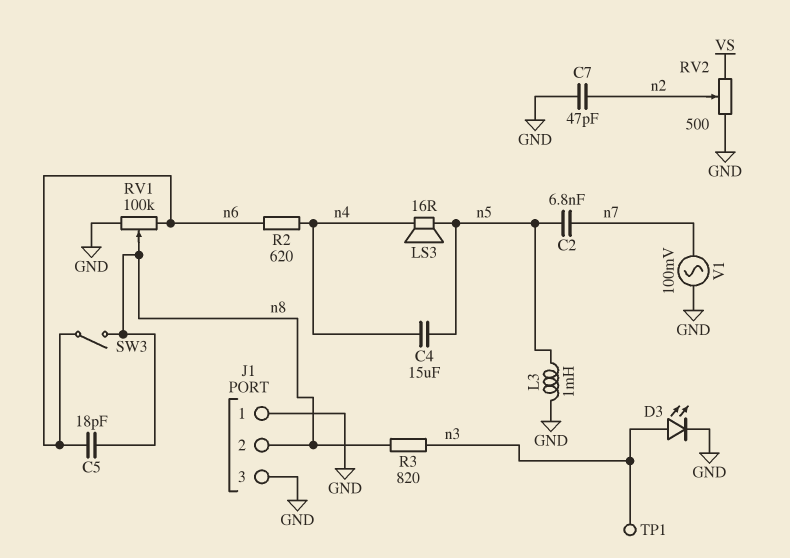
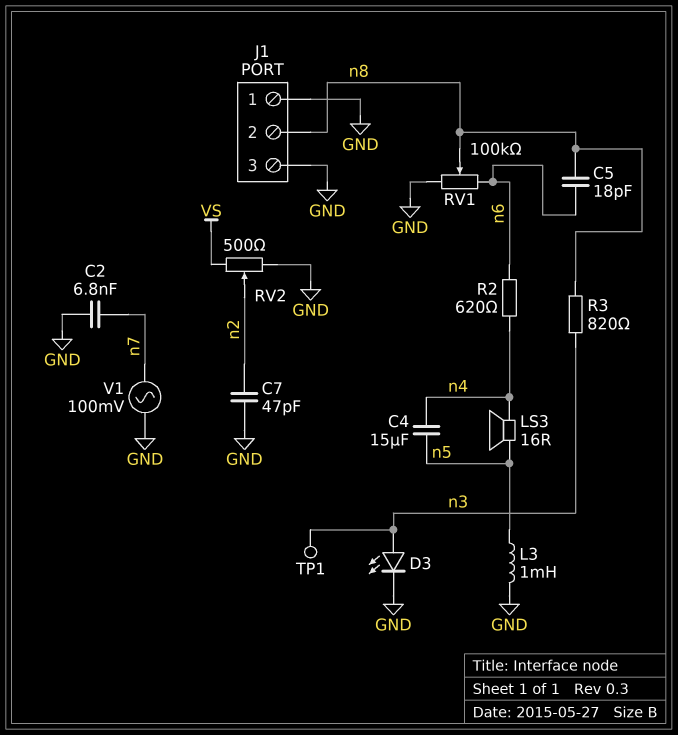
C2: 6.8nF (n5, n7) -> 6.8nF (GND, n7)
SW3: switch (n6, n8) -> none

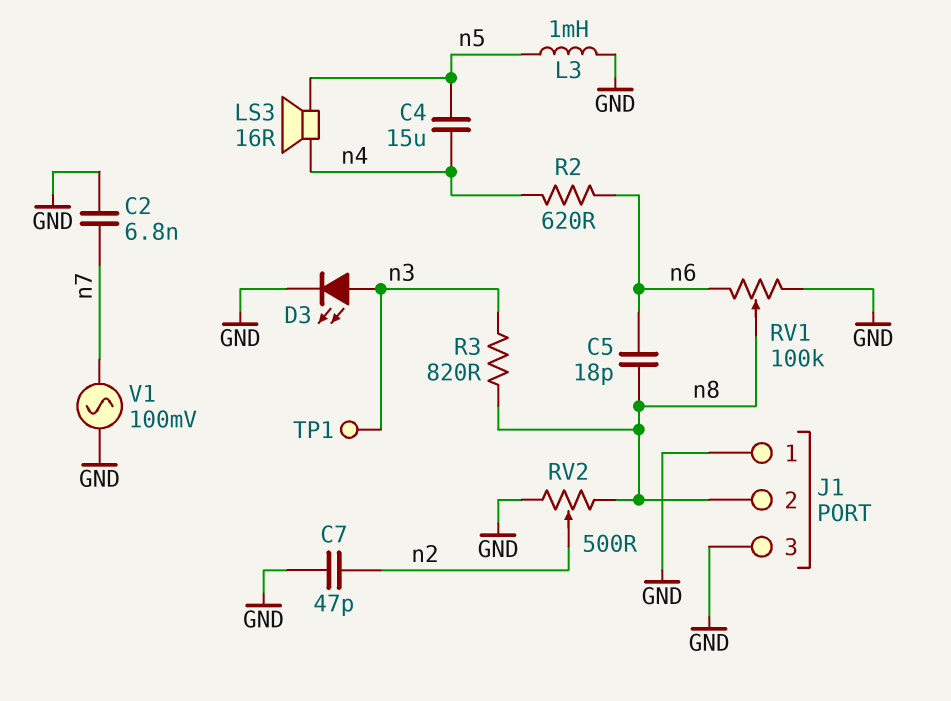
RV2: 500 (GND, VS, wiper n2) -> 500 (GND, n8, wiper n2)

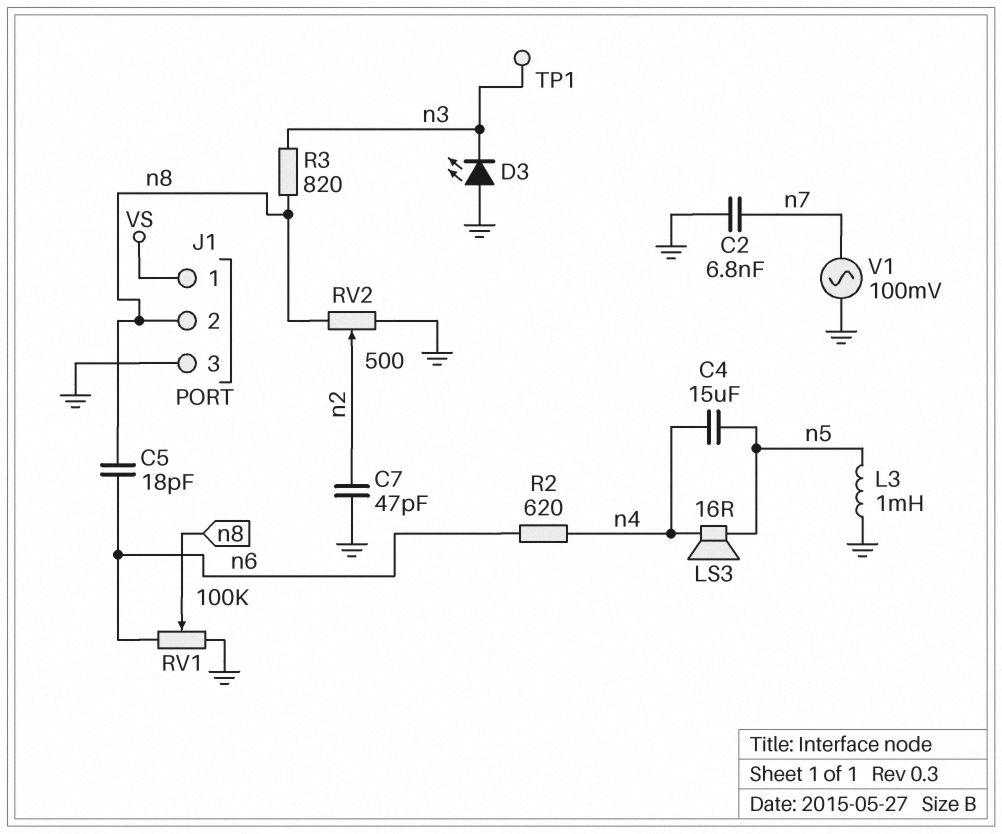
D3: LED (A n3, K GND) -> LED (A GND, K n3)
J1 pin 1: GND -> VS

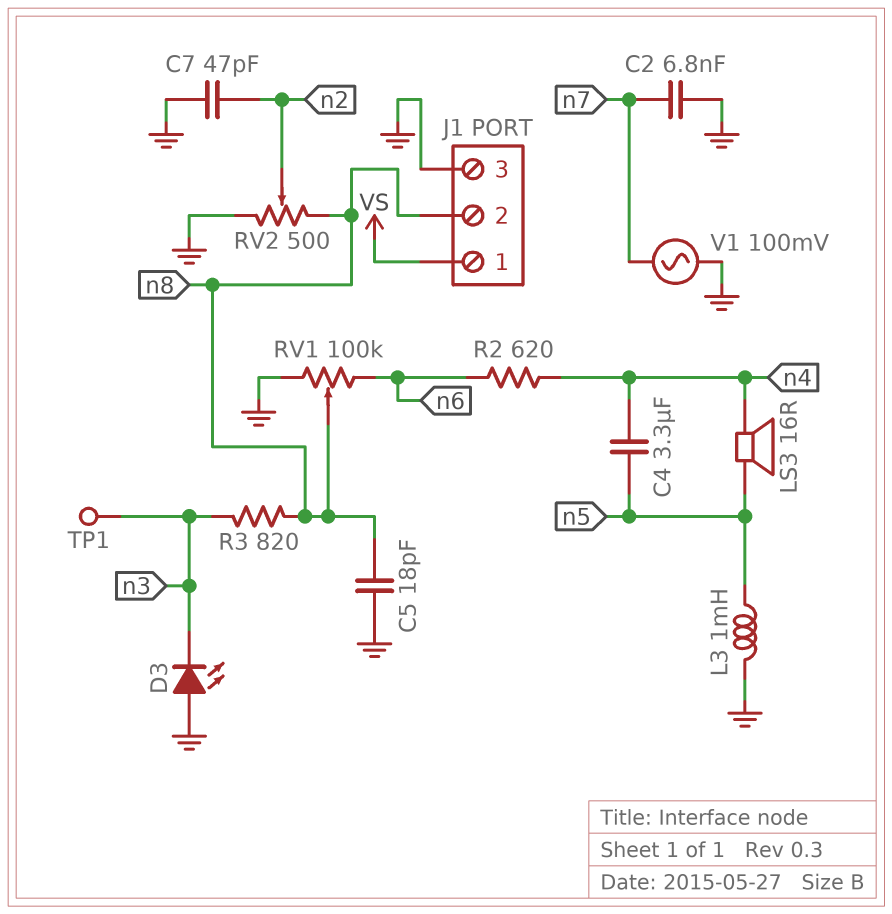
C4: 15uF (n4, n5) -> 3.3uF (n4, n5)
C5: 18pF (n6, n8) -> 18pF (GND, n8)

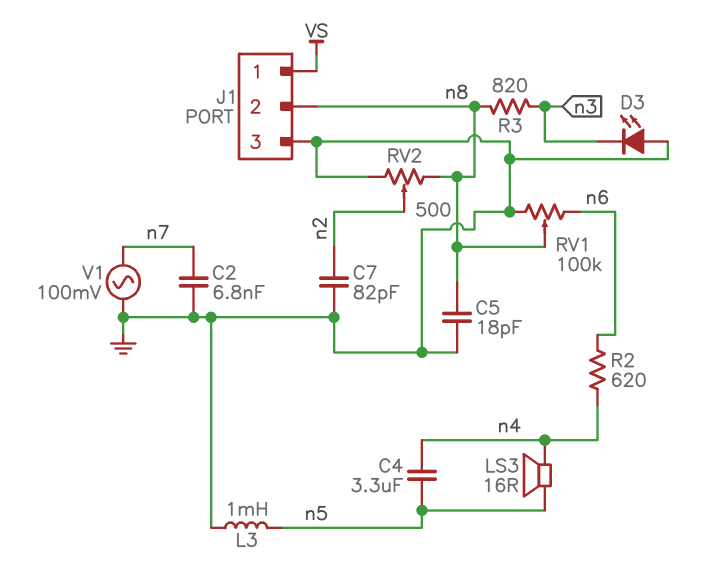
C7: 47pF (GND, n2) -> 82pF (GND, n2)
TP1: test point (n3) -> none

